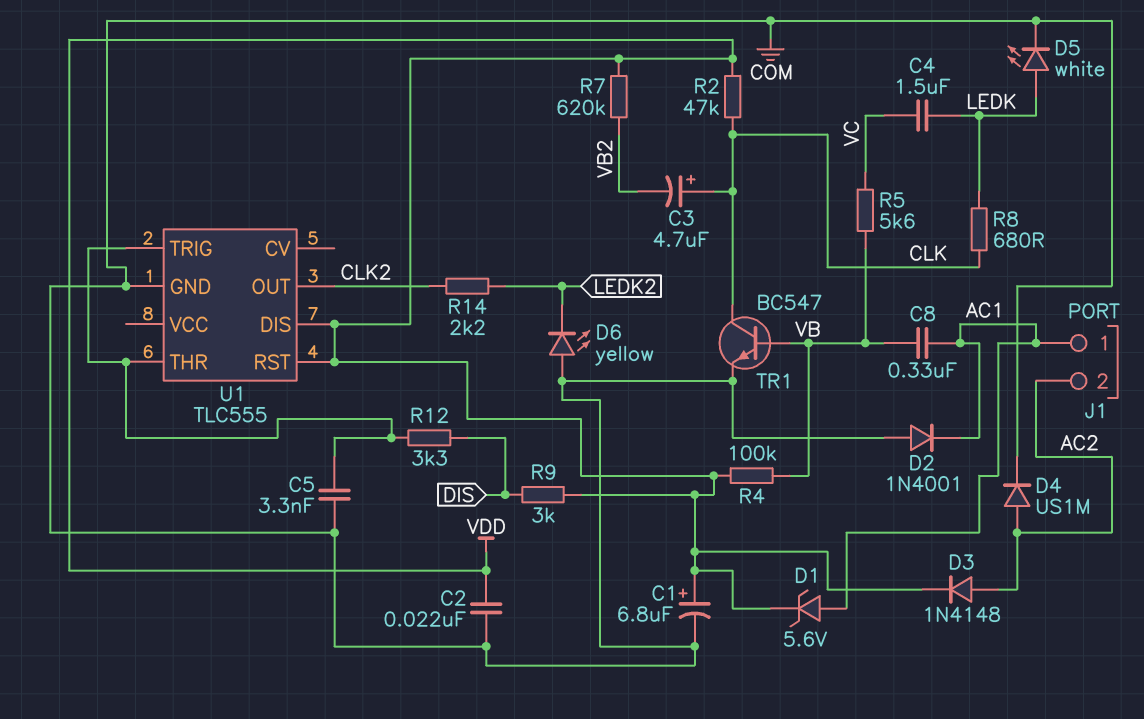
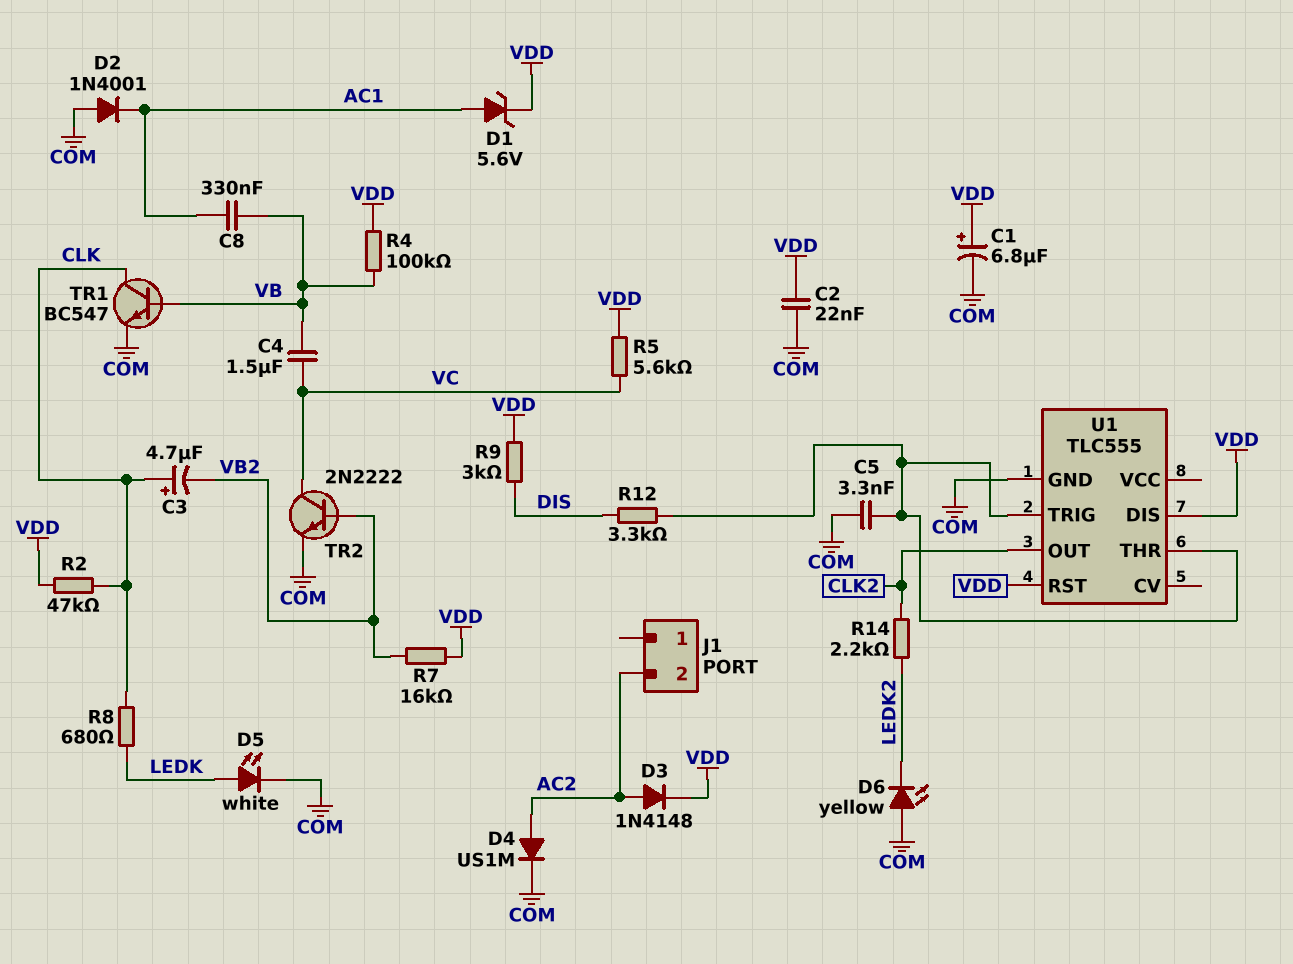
C4: 1.5uF (LEDK, VC) -> 1.5uF (VB, VC)
J1 pin 1: AC1 -> none
R5: 5.6k (VB, VC) -> 5.6k (VC, VDD)
R7: 620k (VB2, VDD) -> 16k (VB2, VDD)
TR2: none -> NPN 2N2222 (B VB2, C VC, E COM)

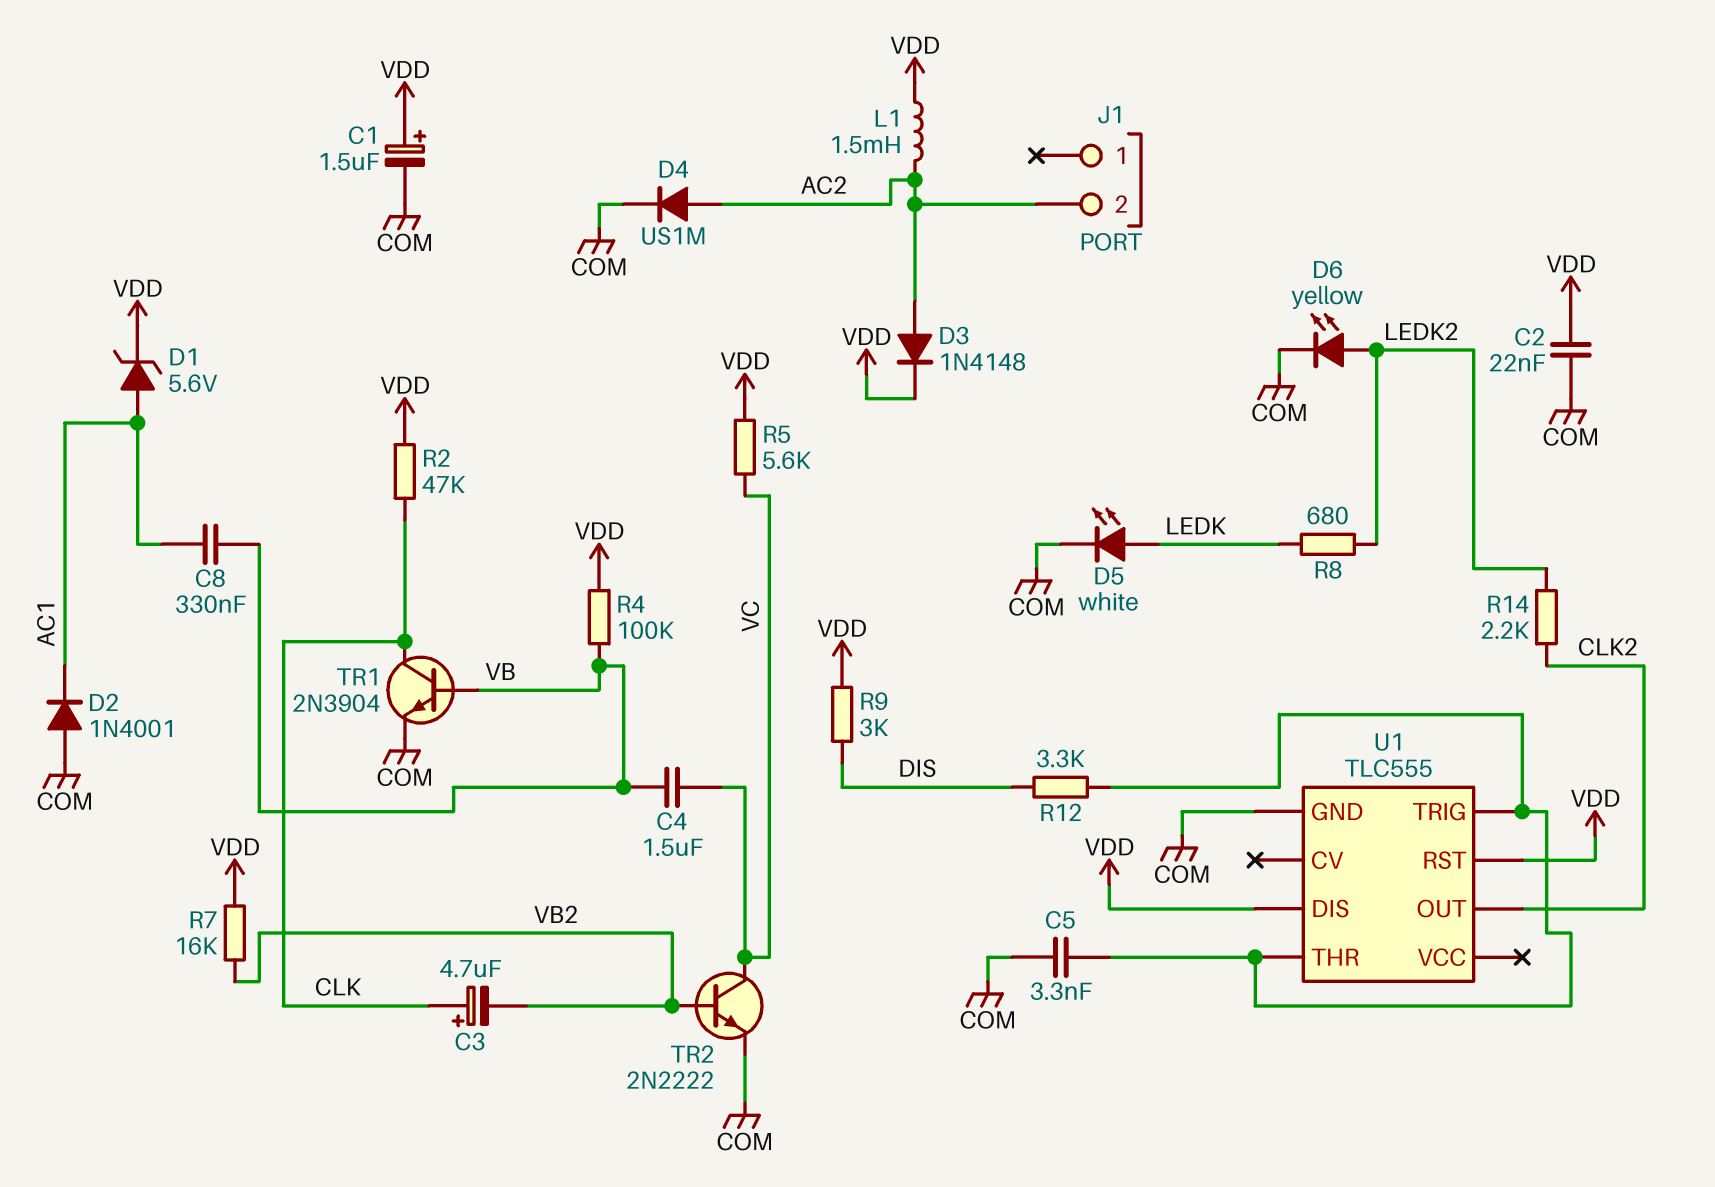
C1: 6.8uF (plus VDD, minus COM) -> 1.5uF (plus VDD, minus COM)
D6: LED yellow (A COM, K LEDK2) -> LED yellow (A LEDK2, K COM)
L1: none -> 1.5mH (AC2, VDD)
R8: 680 (CLK, LEDK) -> 680 (LEDK, LEDK2)
TR1: NPN BC547 (B VB, C CLK, E COM) -> NPN 2N3904 (B VB, C CLK, E COM)

